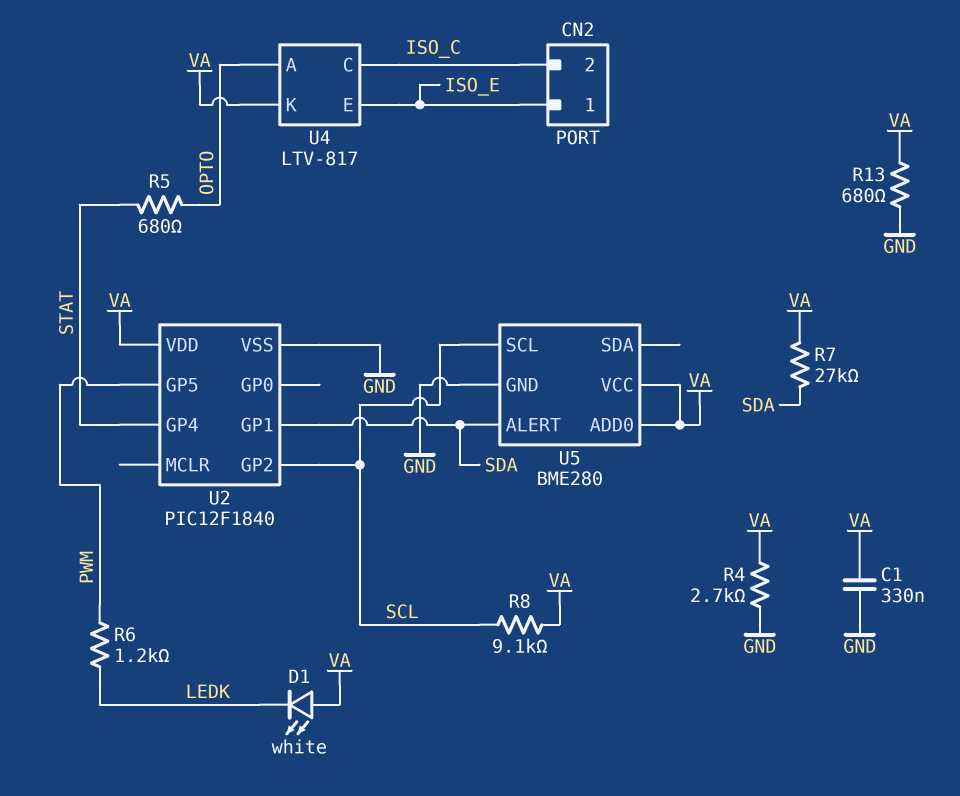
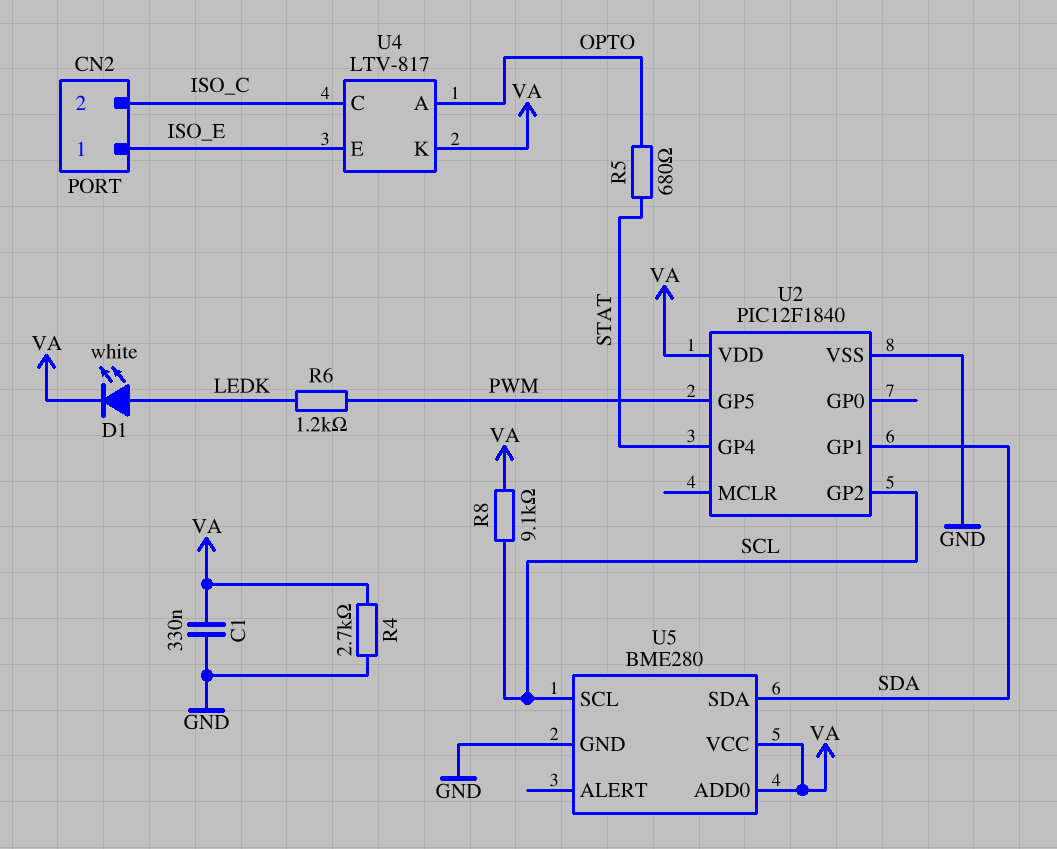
D1: LED white (A VA, K LEDK) -> LED white (A LEDK, K VA)
R7: 27k (SDA, VA) -> none
R13: 680 (GND, VA) -> none
U5 pin ALERT: SDA -> none
U5 pin SDA: none -> SDA

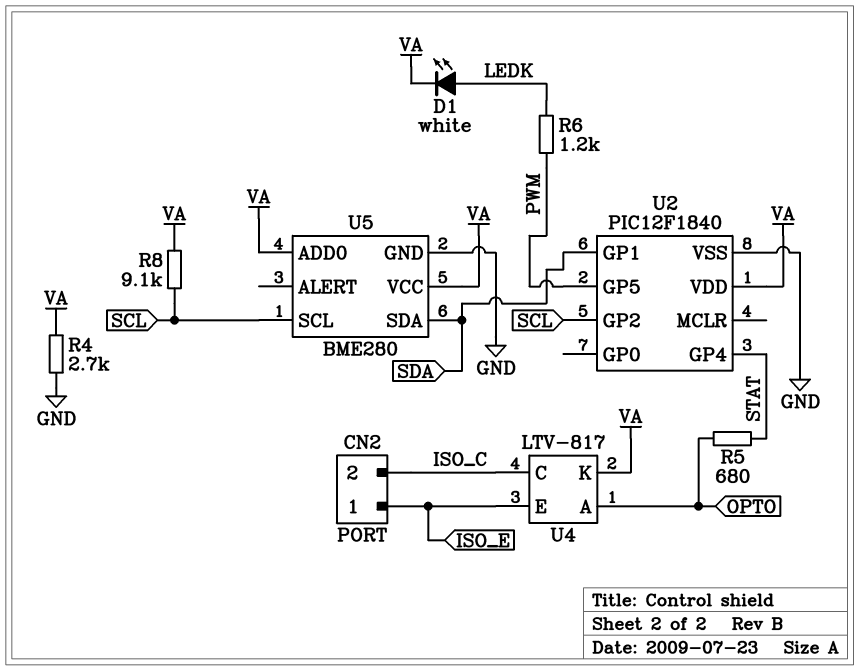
C1: 330nF (GND, VA) -> none

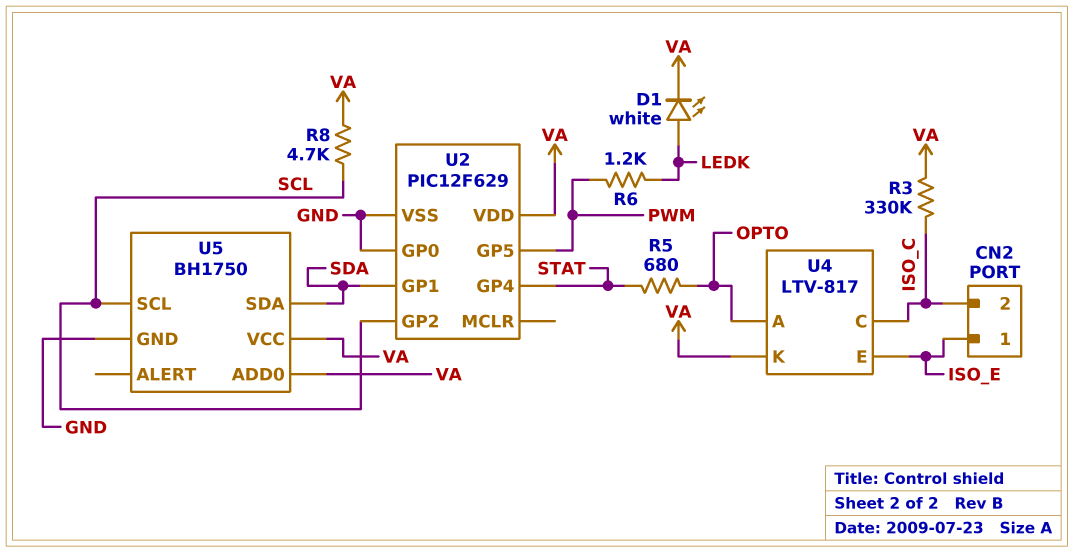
R3: none -> 330k (ISO_C, VA)
R4: 2.7k (GND, VA) -> none
R8: 9.1k (SCL, VA) -> 4.7k (SCL, VA)
U2: PIC12F1840 -> PIC12F629
U2 pin GP0: none -> GND
U5: BME280 -> BH1750

